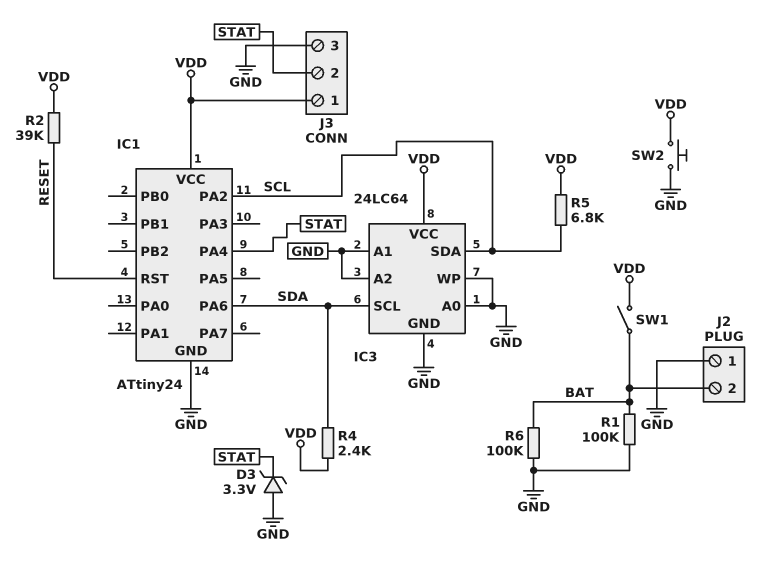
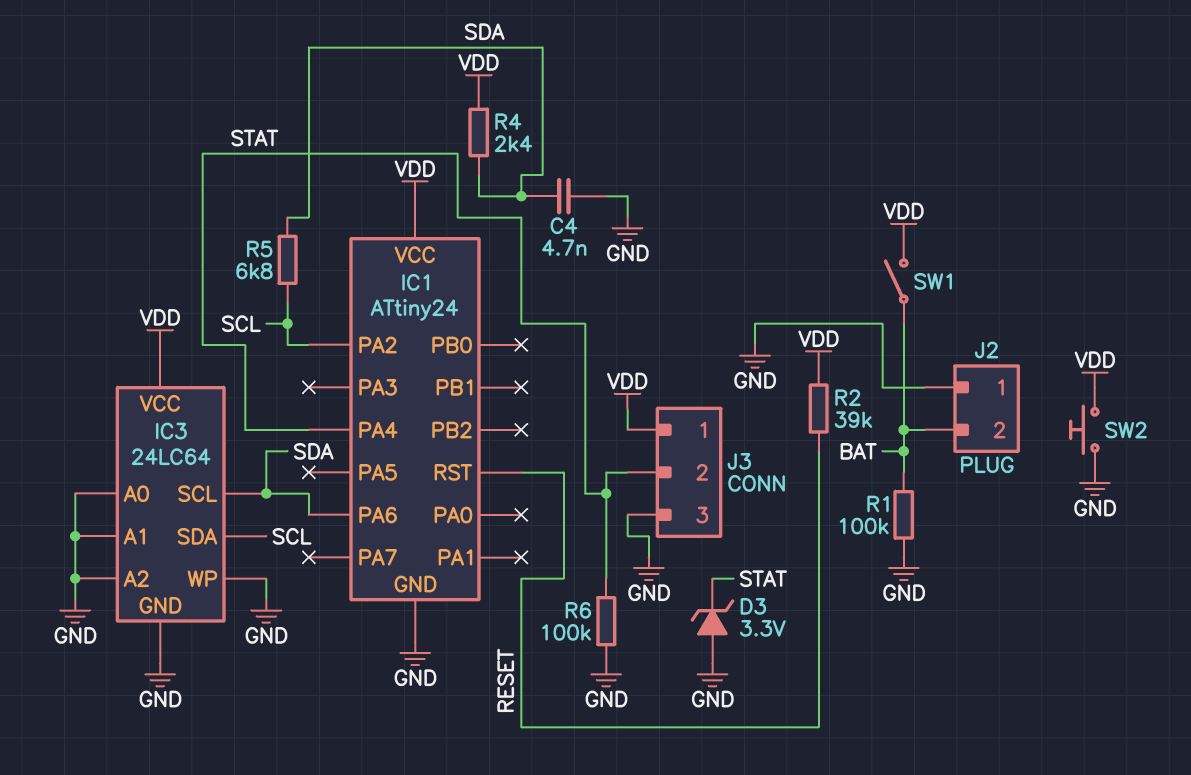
C4: none -> 4.7nF (GND, SDA)
R5: 6.8k (SCL, VDD) -> 6.8k (SCL, SDA)
R6: 100k (BAT, GND) -> 100k (GND, STAT)

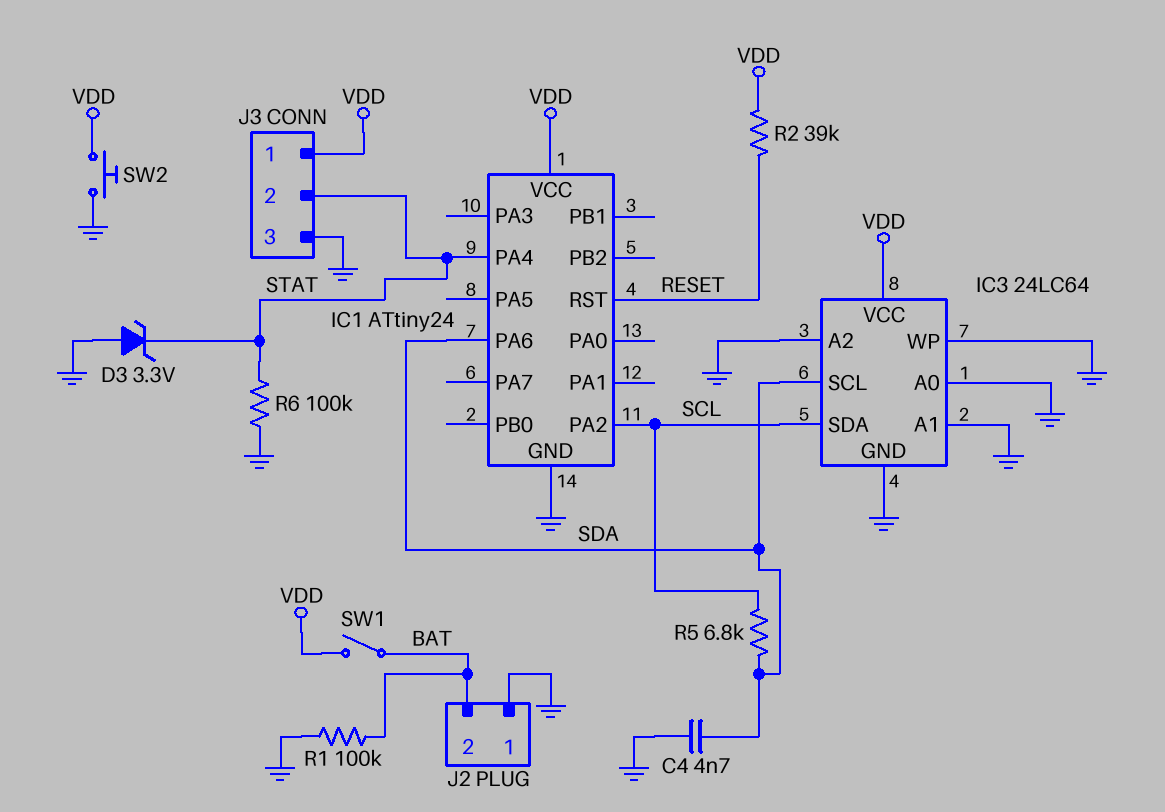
R4: 2.4k (SDA, VDD) -> none

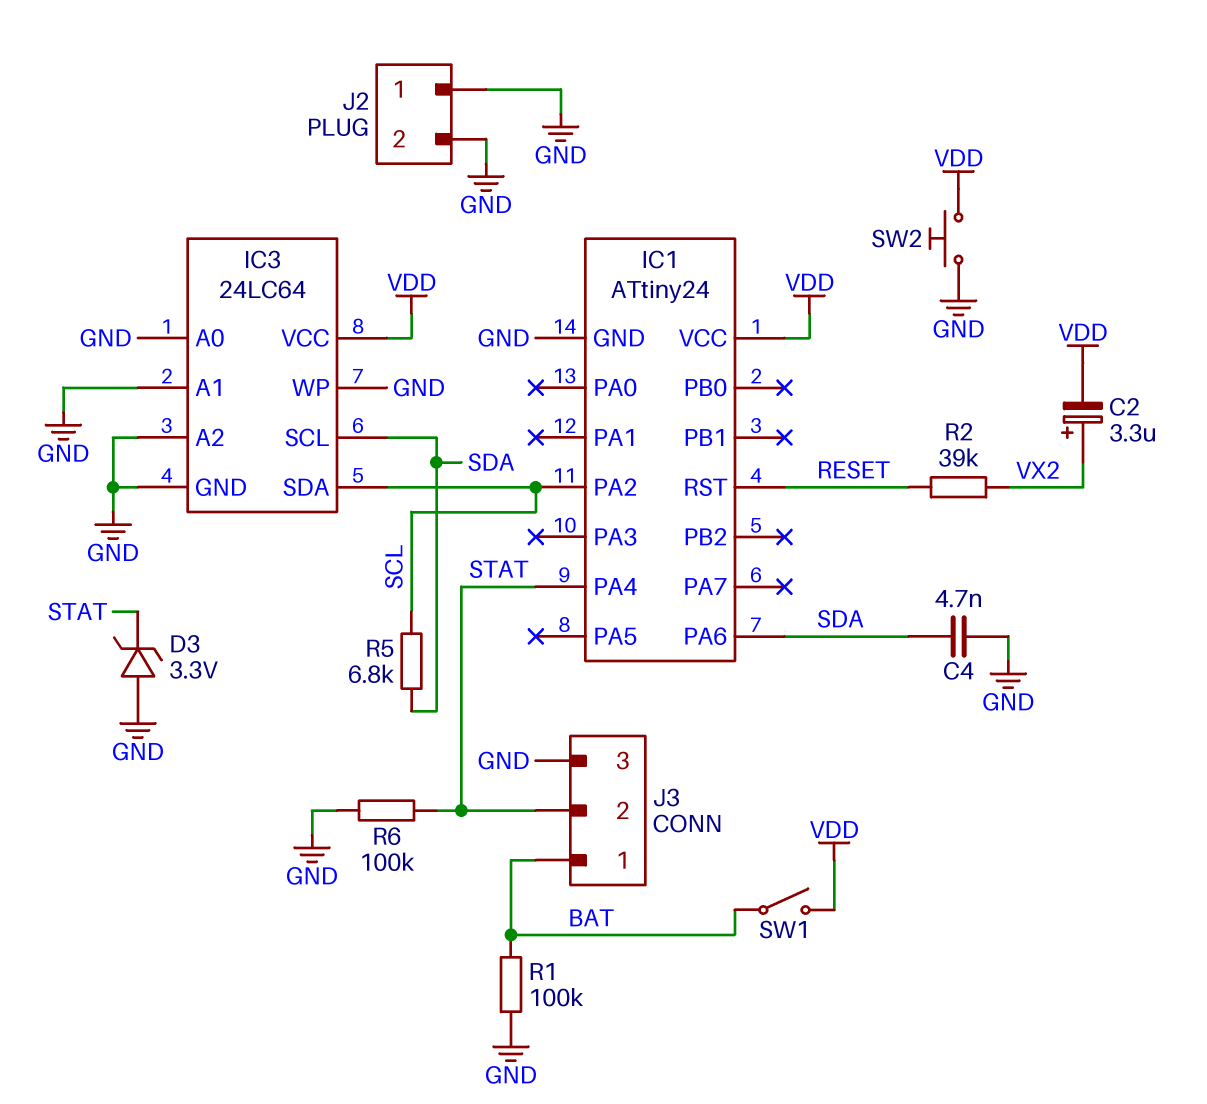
C2: none -> 3.3uF (plus VX2, minus VDD)
J2 pin 2: BAT -> GND
J3 pin 1: VDD -> BAT
R2: 39k (RESET, VDD) -> 39k (RESET, VX2)

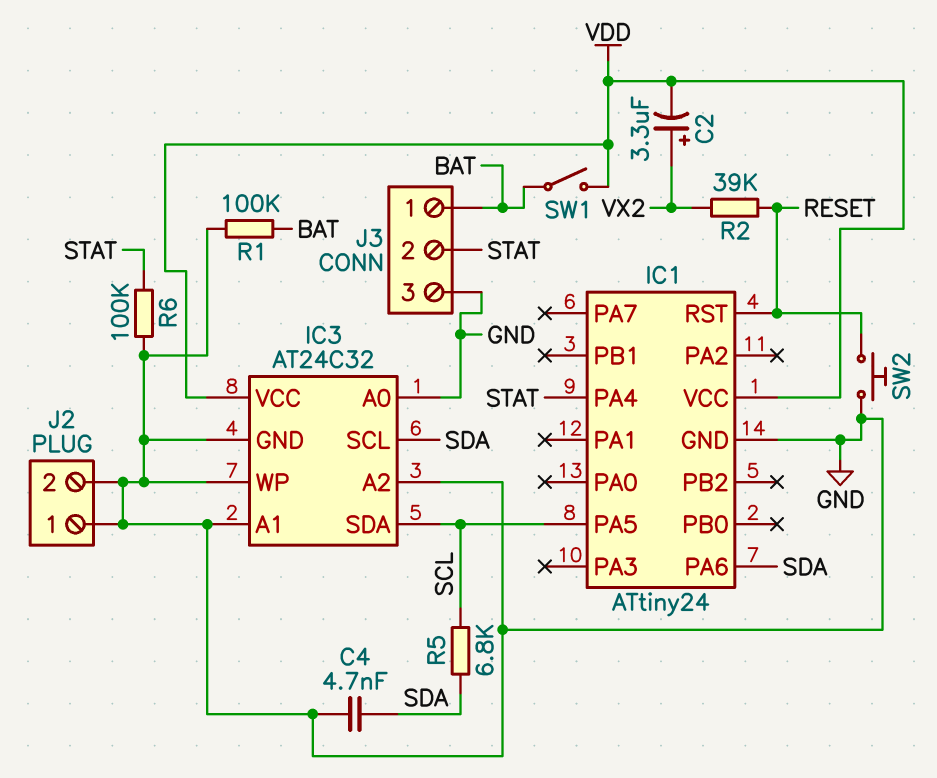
D3: zener 3.3V (A GND, K STAT) -> none
IC1 pin PA2: SCL -> none
IC1 pin PA5: none -> SCL
IC3: 24LC64 -> AT24C32
SW2: button (GND, VDD) -> button (GND, RESET)

